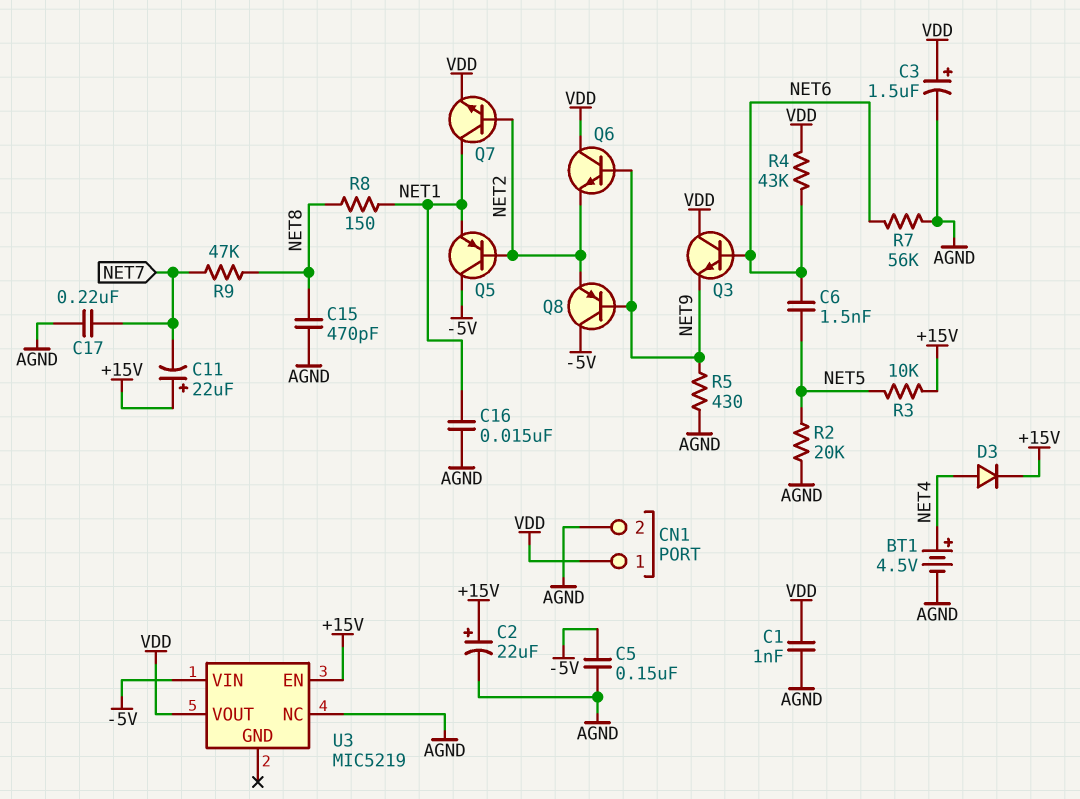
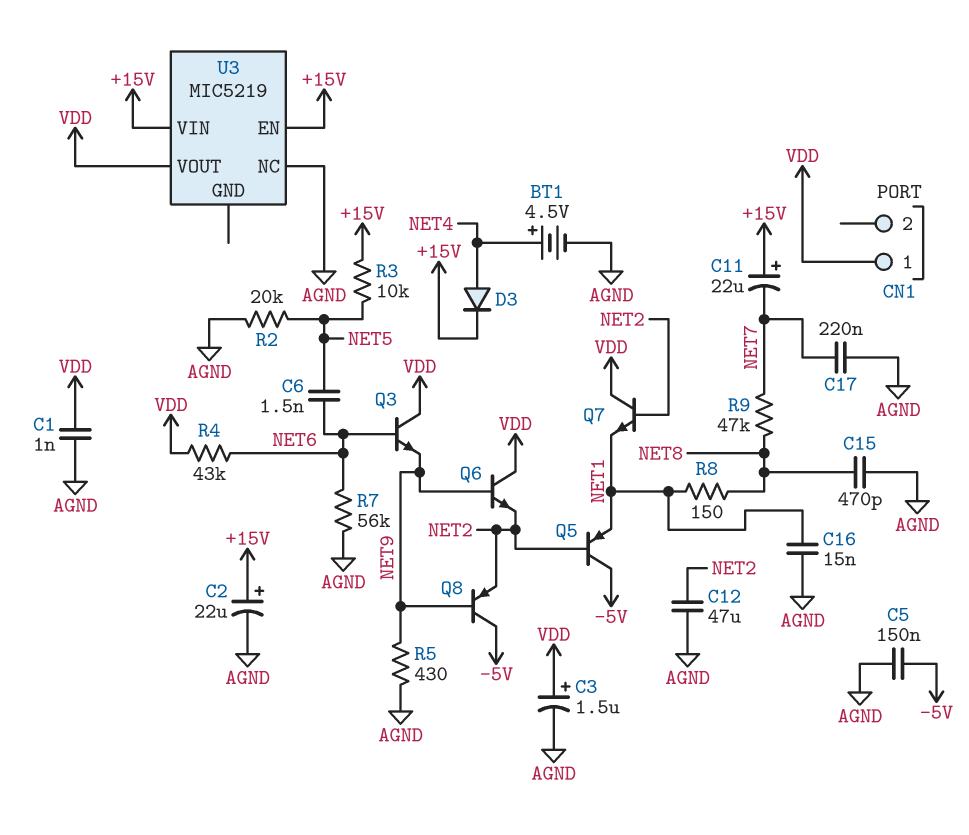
C12: none -> 47uF (AGND, NET2)
CN1 pin 2: AGND -> none
Q7: NPN (B NET2, C NET1, E VDD) -> NPN (B NET2, C VDD, E NET1)
U3 pin VIN: -5V -> +15V

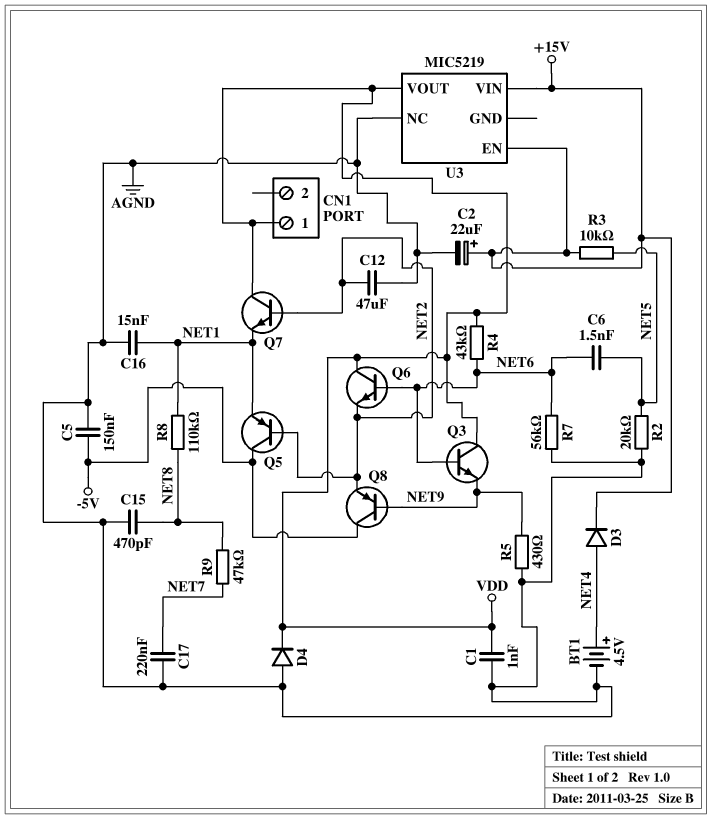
C3: 1.5uF (plus VDD, minus AGND) -> none
C11: 22uF (plus +15V, minus NET7) -> none
D4: none -> diode (A AGND, K VDD)
Q6: NPN (B NET9, C VDD, E NET2) -> NPN (B NET6, C VDD, E NET2)
R8: 150 (NET1, NET8) -> 110k (NET1, NET8)

